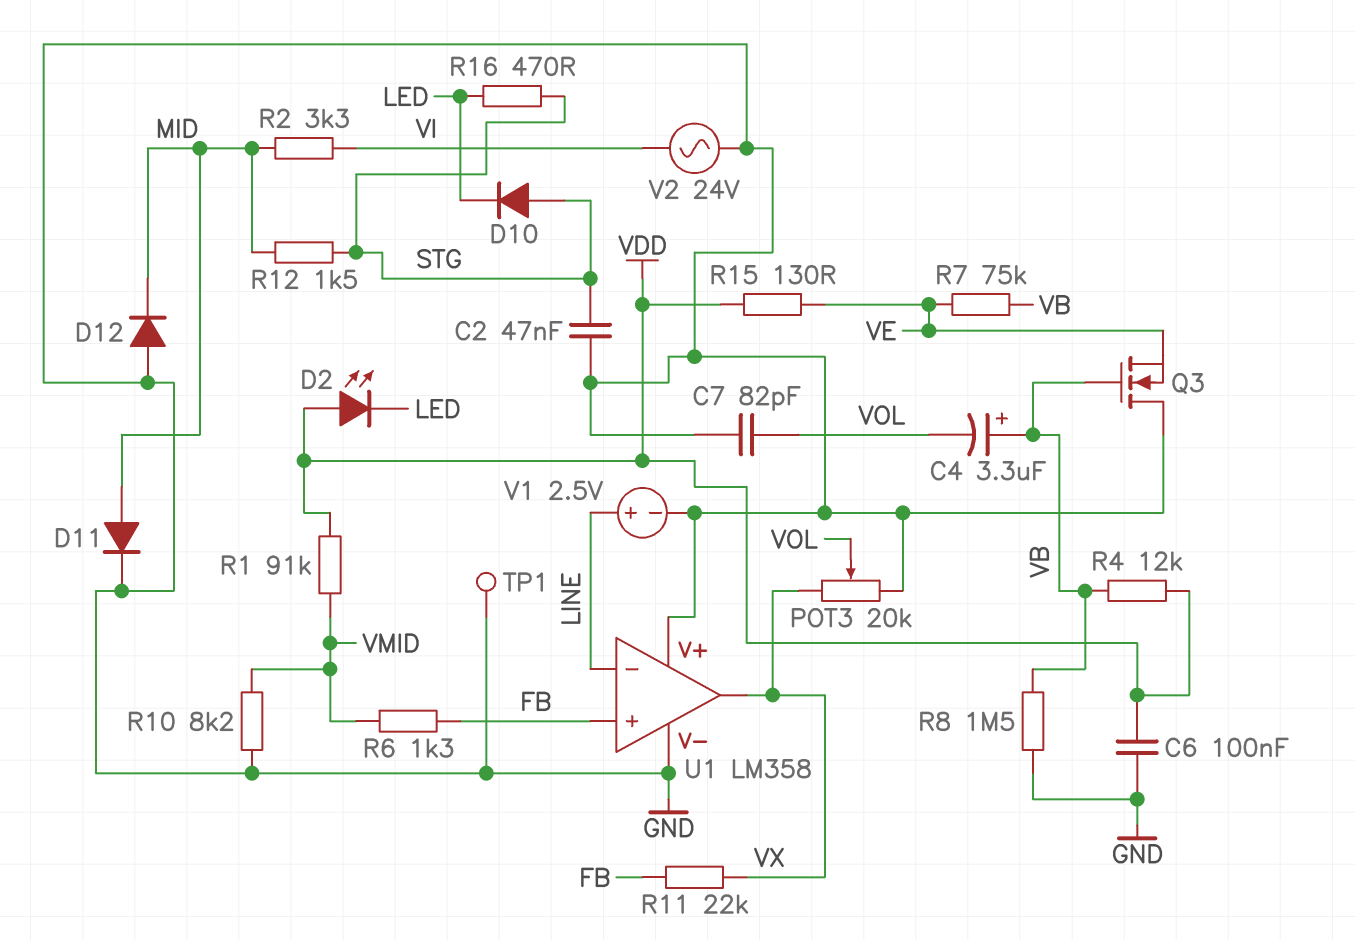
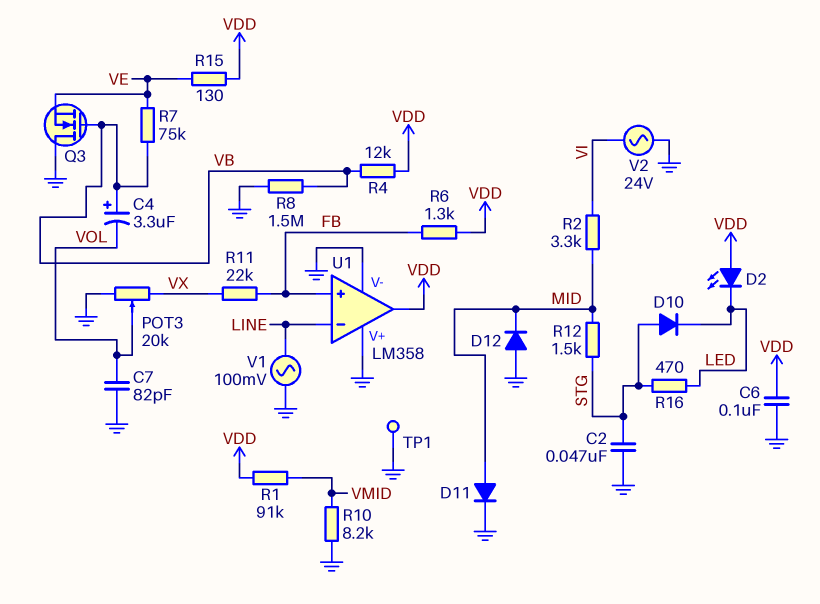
R6: 1.3k (FB, VMID) -> 1.3k (FB, VDD)
U1 pin out: VX -> VDD
V1: 2.5V (plus LINE, minus GND) -> AC 100mV (GND, LINE)

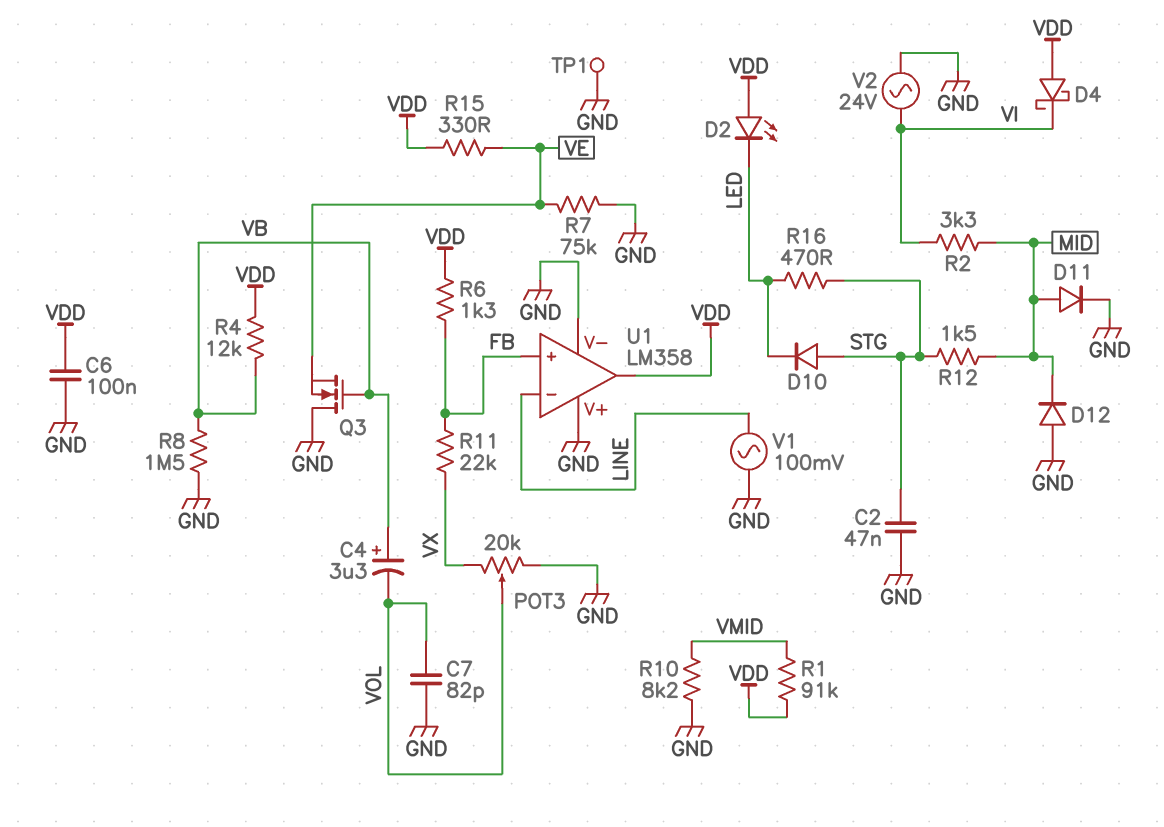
D4: none -> schottky (A VDD, K VI)
R7: 75k (VB, VE) -> 75k (GND, VE)
R15: 130 (VDD, VE) -> 330 (VDD, VE)

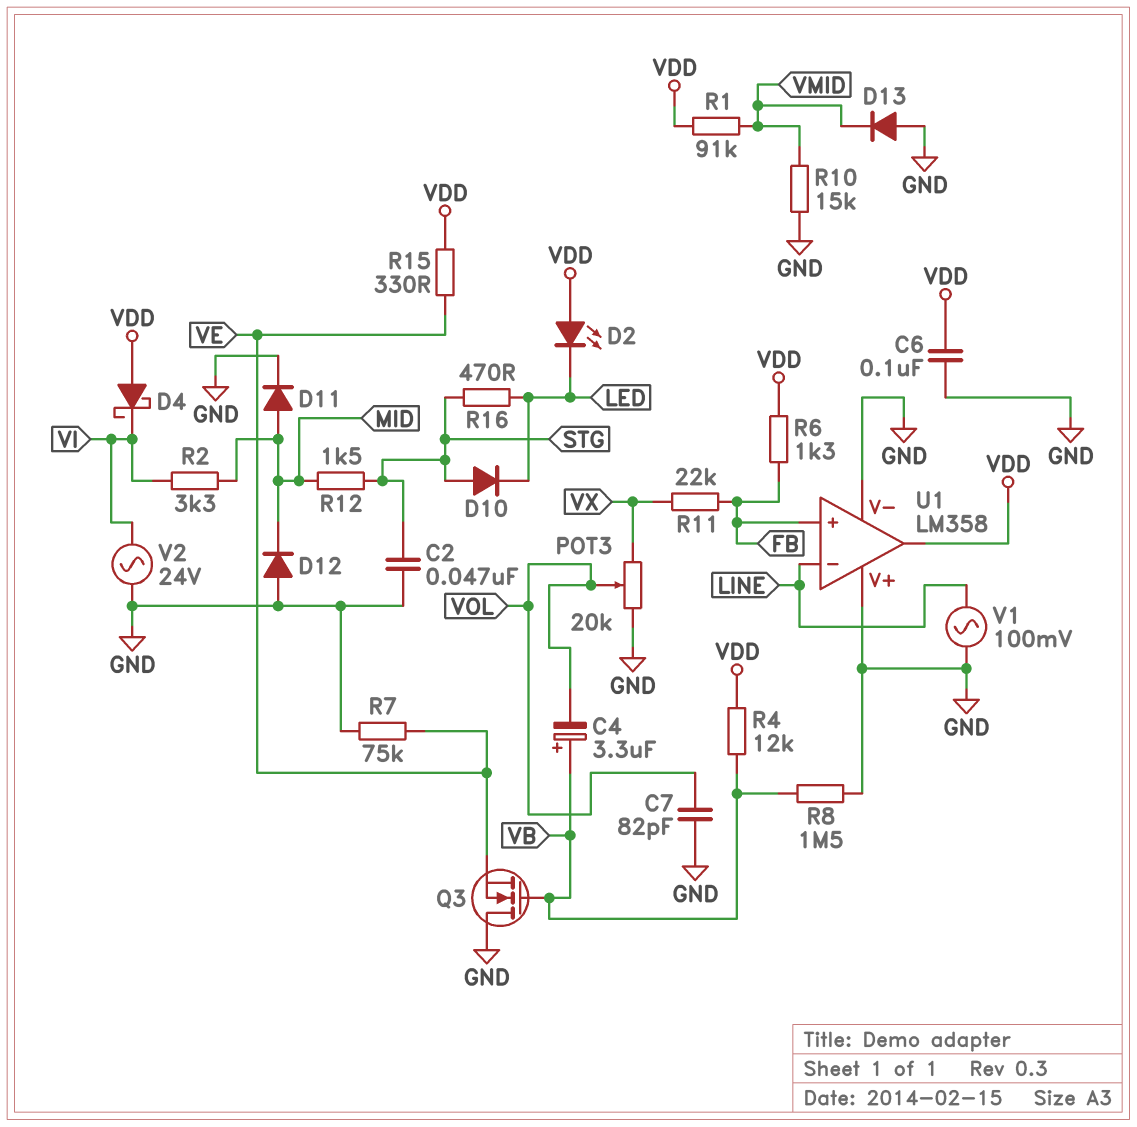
D13: none -> diode (A GND, K VMID)
R10: 8.2k (GND, VMID) -> 15k (GND, VMID)
TP1: test point (GND) -> none

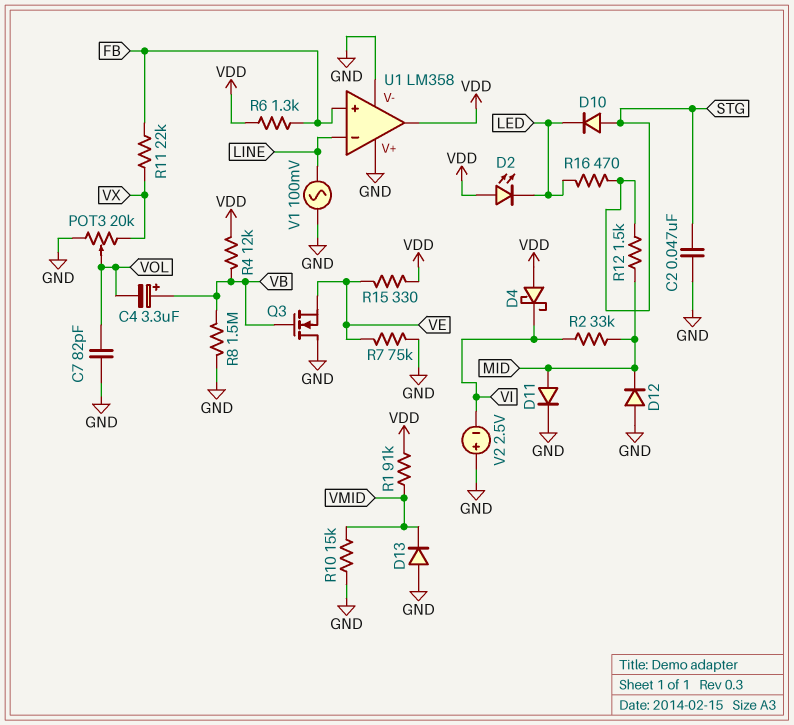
C6: 100nF (GND, VDD) -> none
R2: 3.3k (MID, VI) -> 33k (MID, VI)
V2: AC 24V (GND, VI) -> 2.5V (plus GND, minus VI)

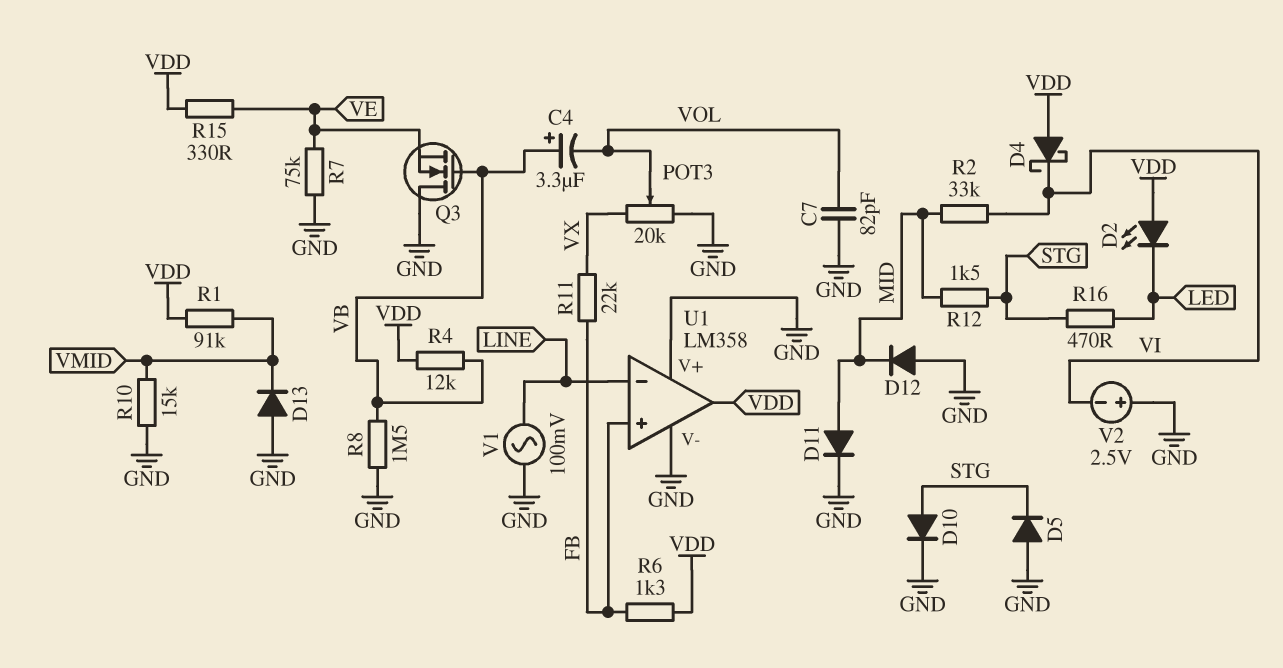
C2: 47nF (GND, STG) -> none
D5: none -> diode (A GND, K STG)
D10: diode (A STG, K LED) -> diode (A STG, K GND)

